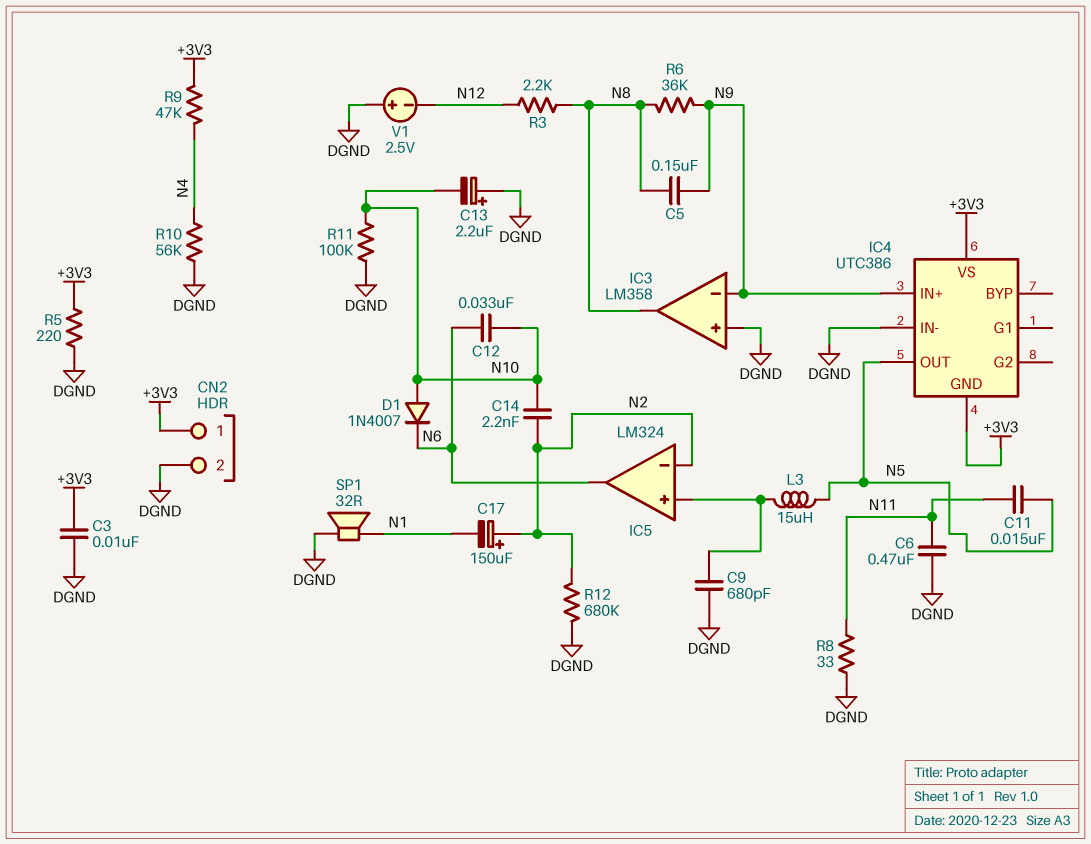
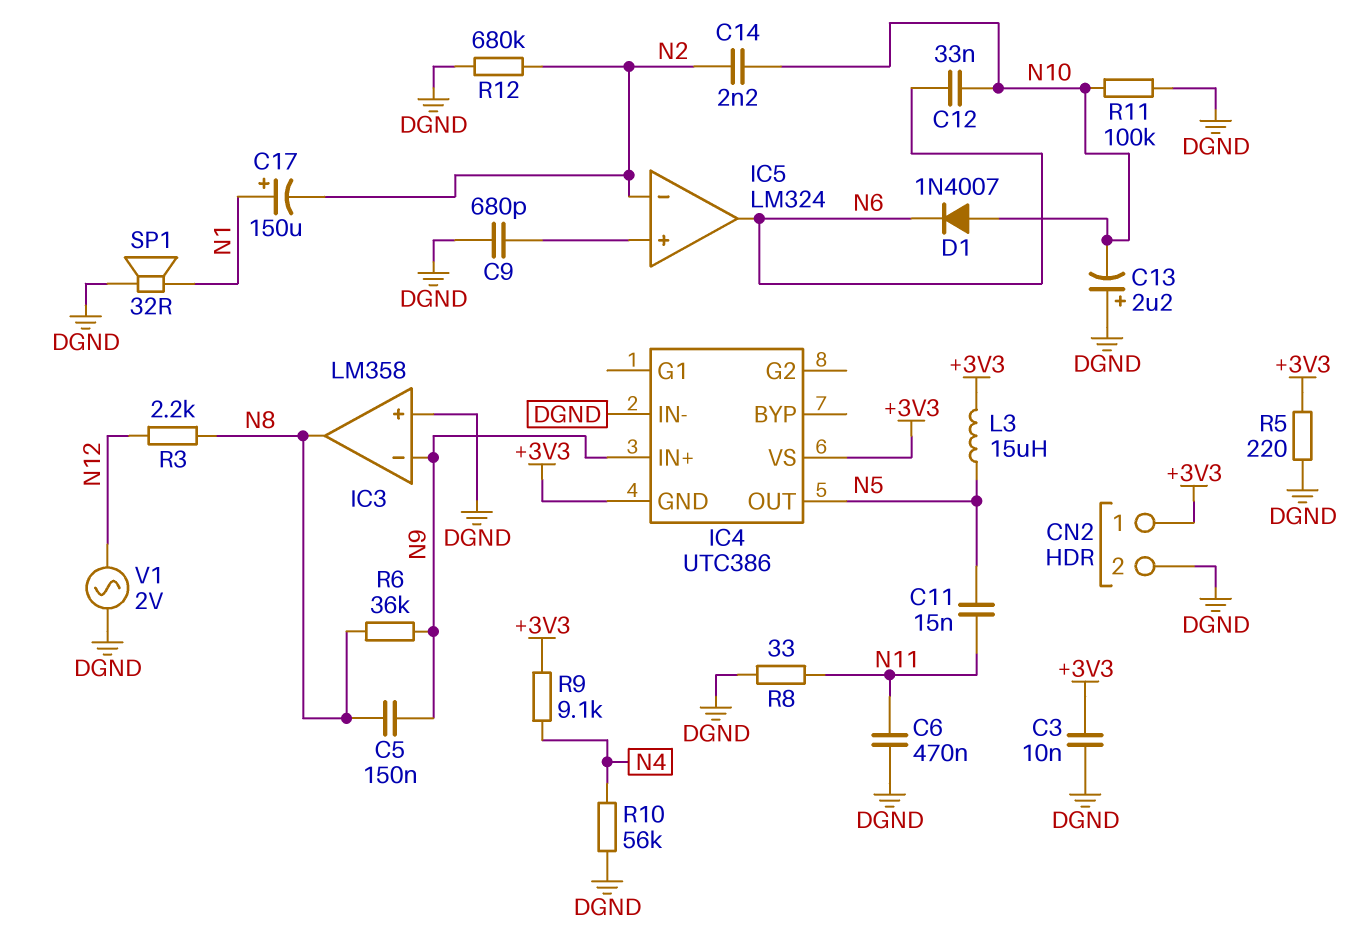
C17: 150uF (plus N2, minus N1) -> 150uF (plus N1, minus N2)
L3: 15uH (IC5/in+, N5) -> 15uH (+3V3, N5)
R9: 47k (+3V3, N4) -> 9.1k (+3V3, N4)
V1: 2.5V (plus DGND, minus N12) -> AC 2V (DGND, N12)

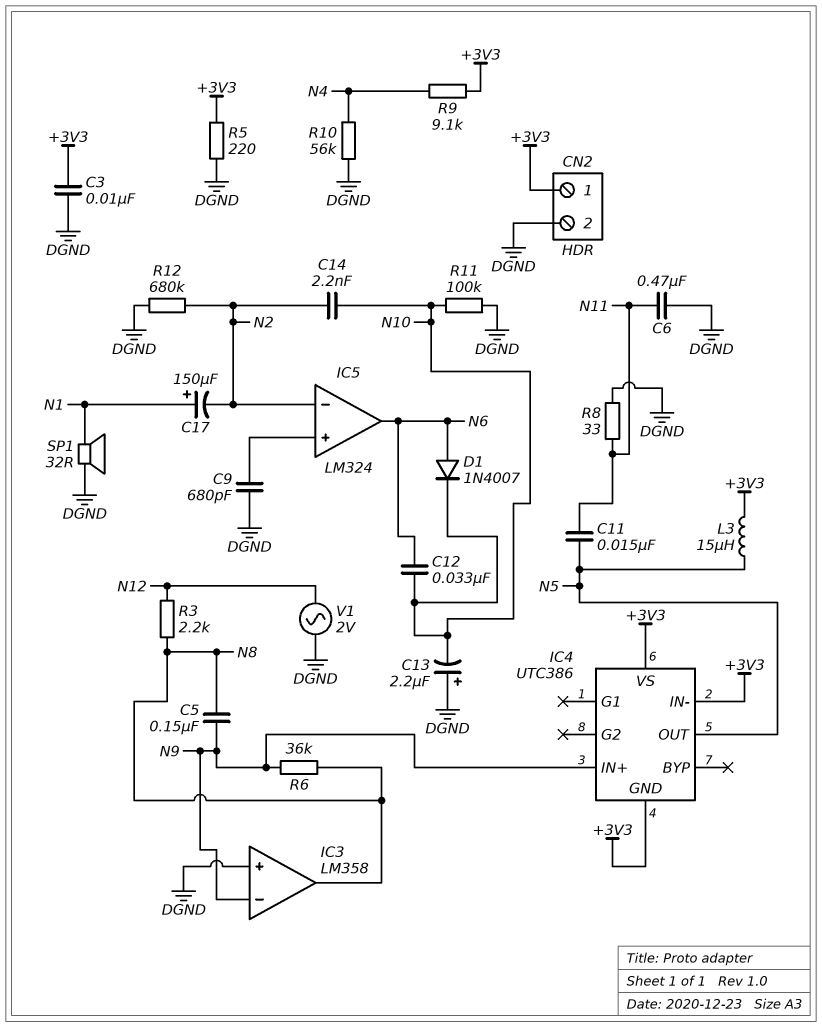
D1: diode 1N4007 (A N10, K N6) -> diode 1N4007 (A N6, K N10)
IC4 pin IN-: DGND -> +3V3

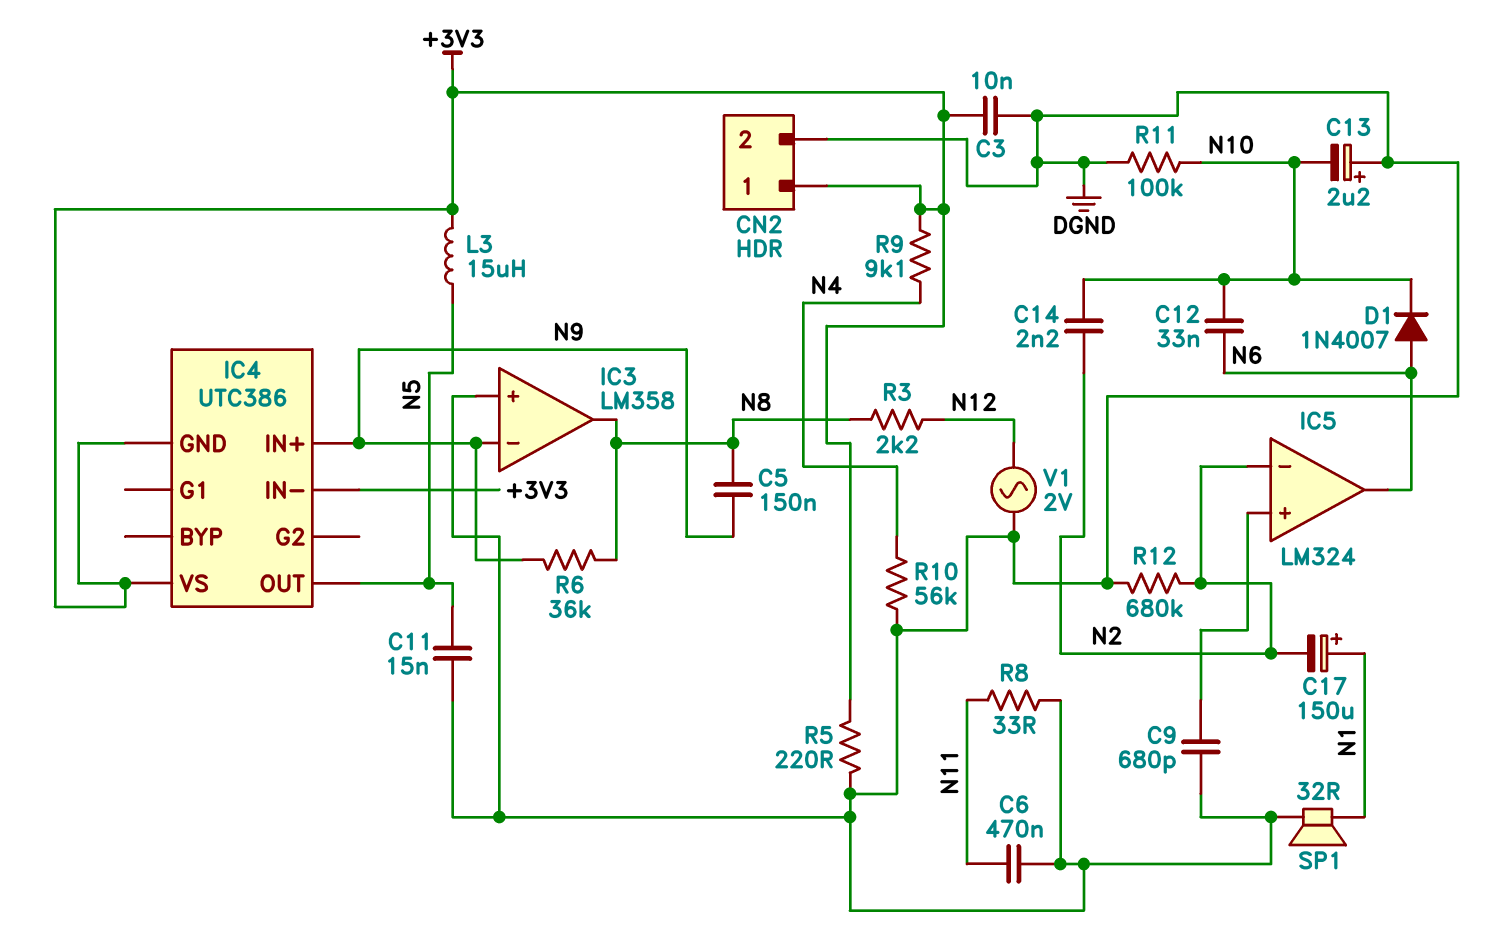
C11: 15nF (N5, N11) -> 15nF (DGND, N5)

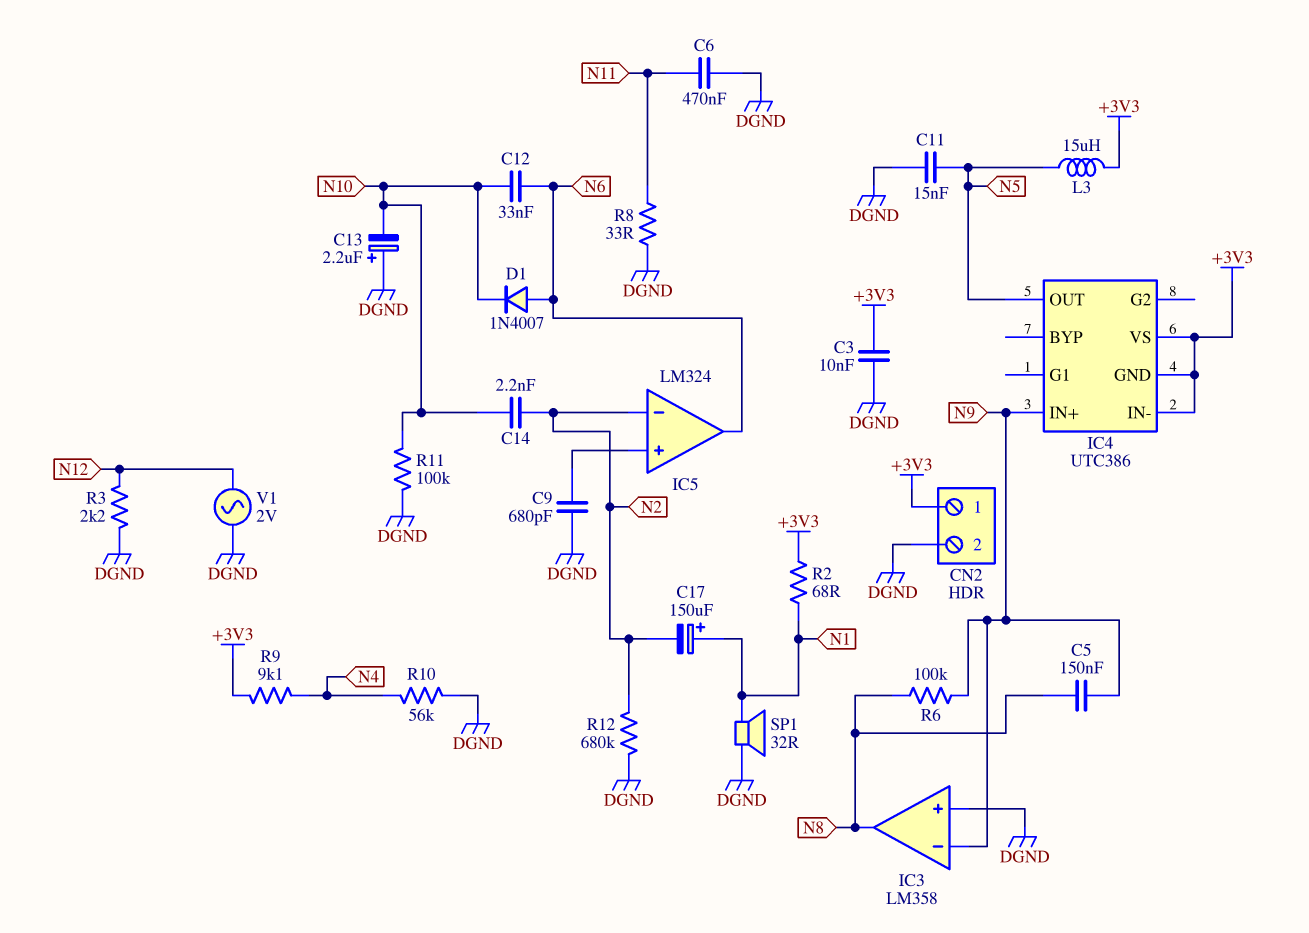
R2: none -> 68 (+3V3, N1)
R3: 2.2k (N8, N12) -> 2.2k (DGND, N12)
R5: 220 (+3V3, DGND) -> none
R6: 36k (N8, N9) -> 100k (N8, N9)

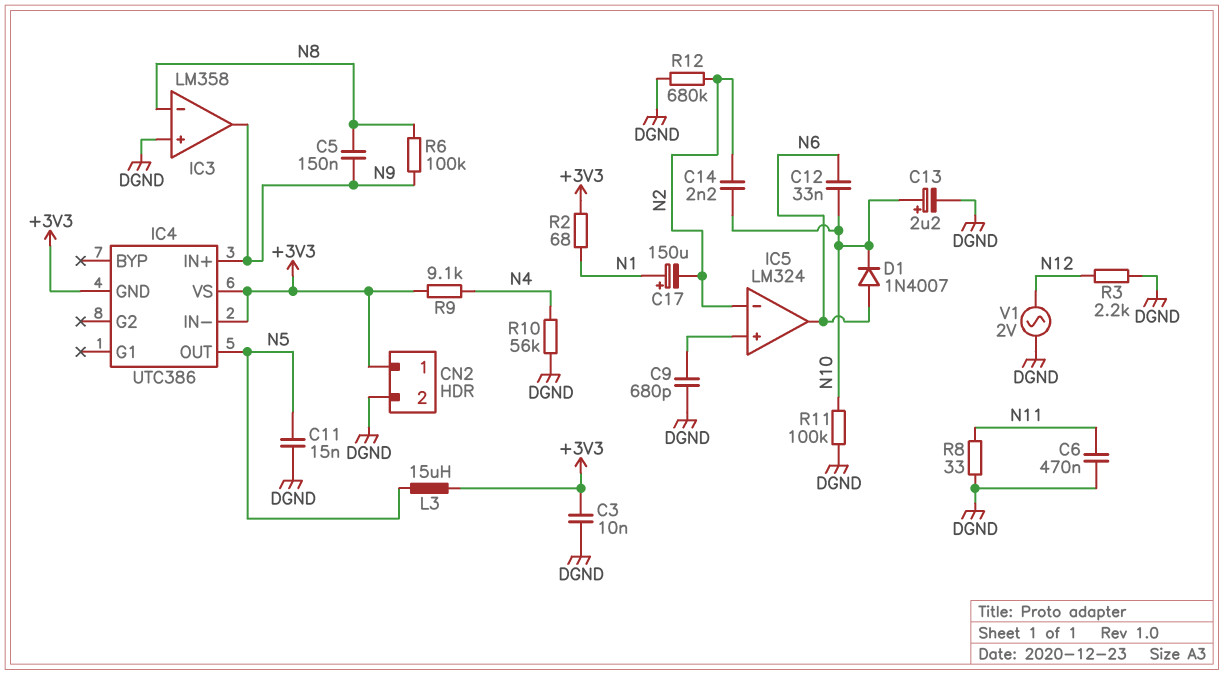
C13: 2.2uF (plus DGND, minus N10) -> 2.2uF (plus N10, minus DGND)
IC3 pin in-: N9 -> N8
IC3 pin out: N8 -> N9
SP1: speaker 32R (DGND, N1) -> none

